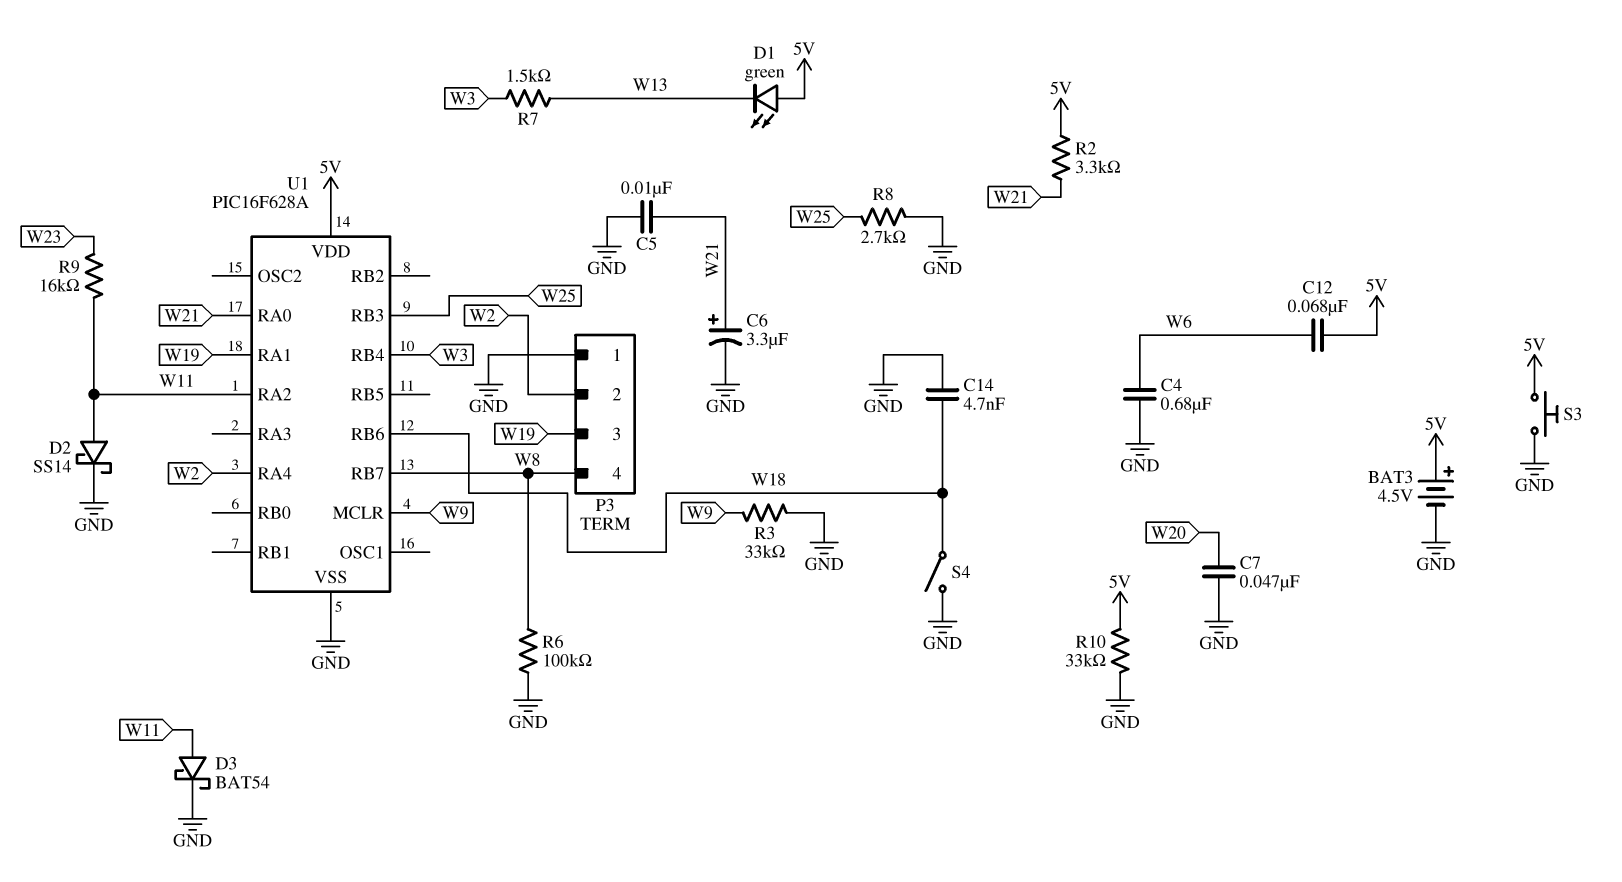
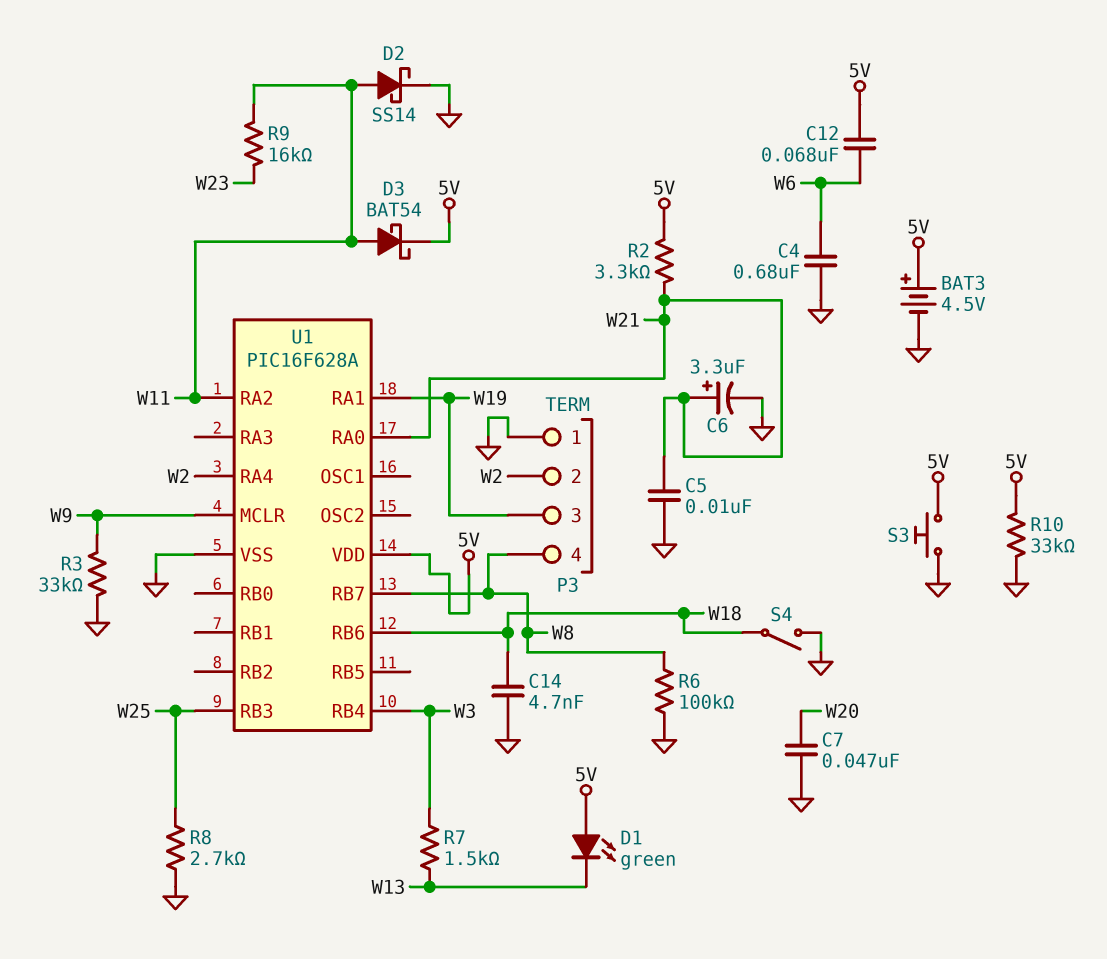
D3: schottky BAT54 (A W11, K GND) -> schottky BAT54 (A W11, K 5V)

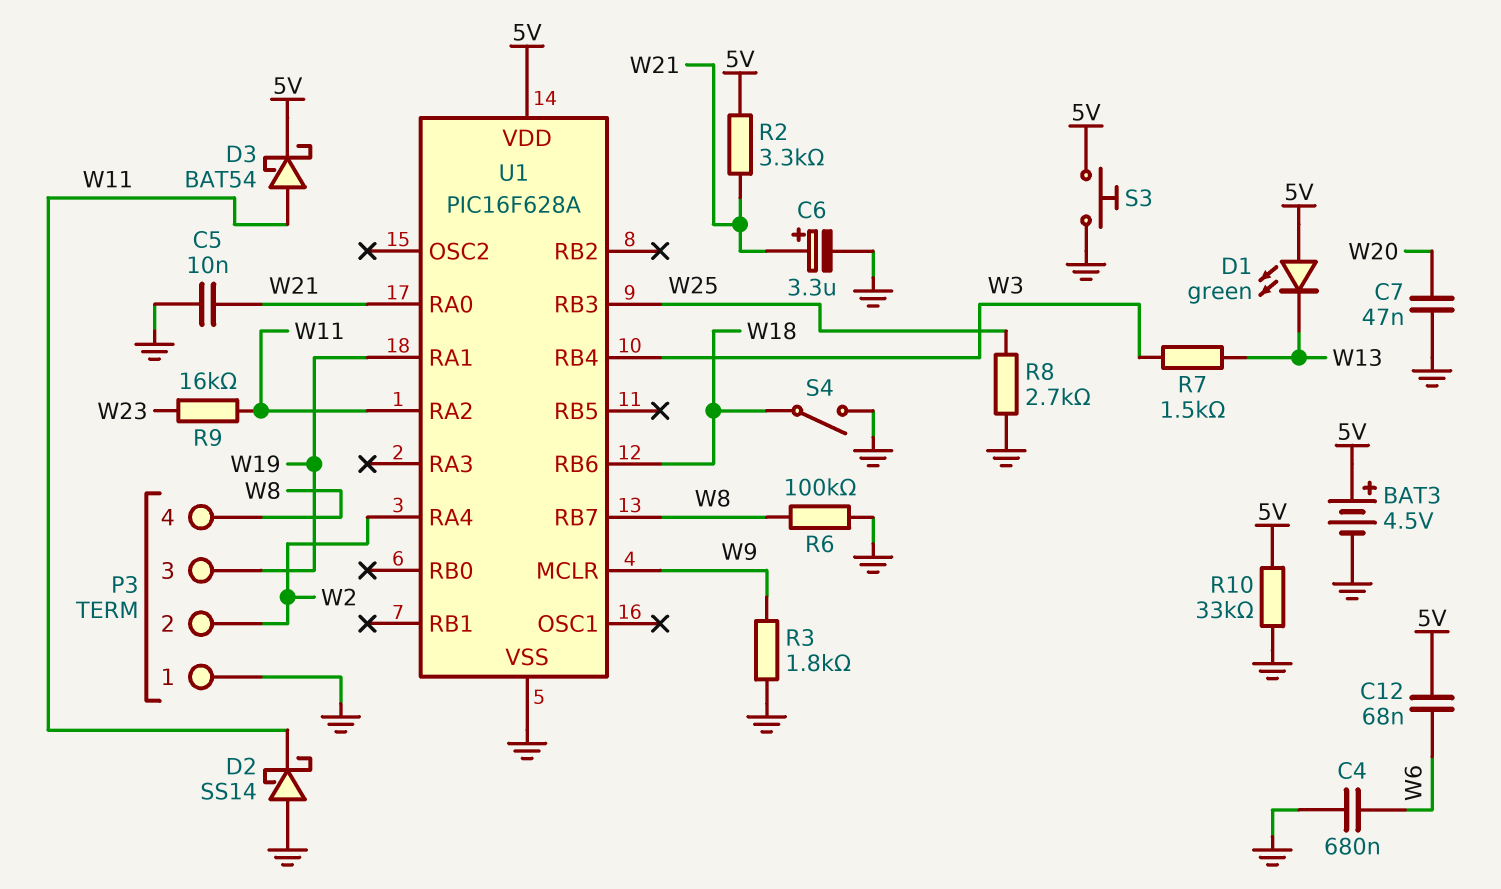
C14: 4.7nF (GND, W18) -> none
D2: schottky SS14 (A W11, K GND) -> schottky SS14 (A GND, K W11)
R3: 33k (GND, W9) -> 1.8k (GND, W9)

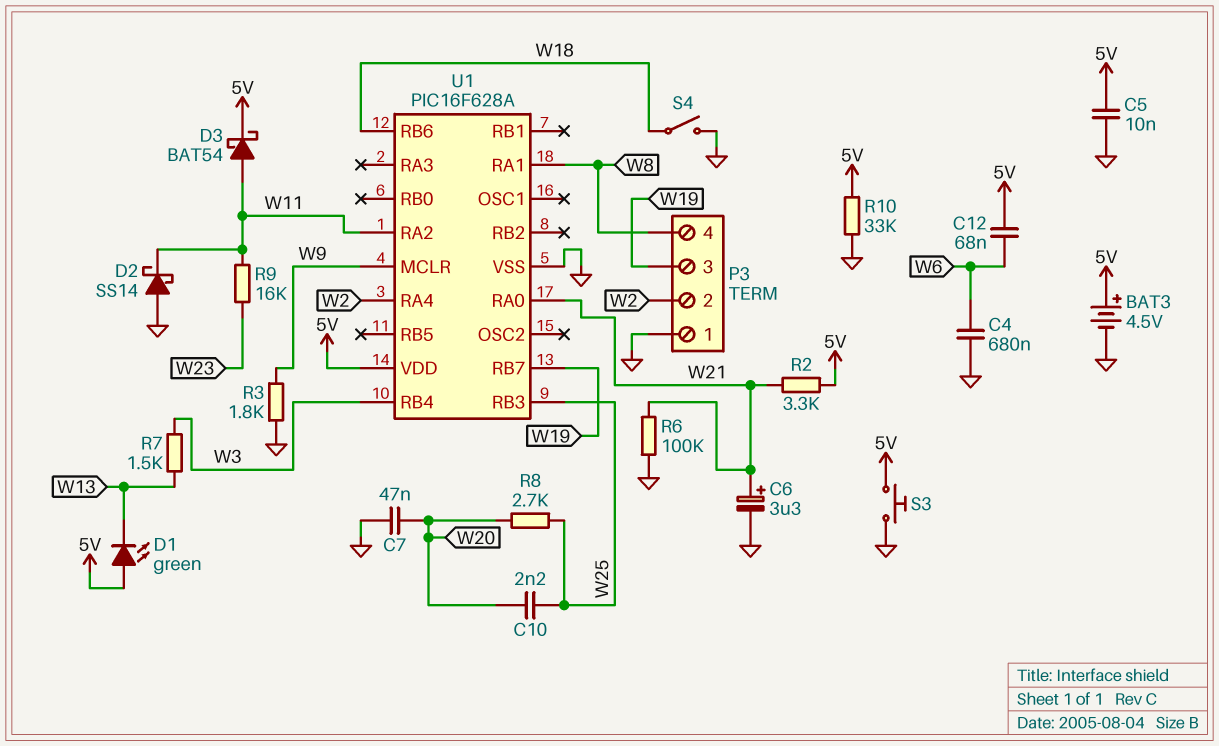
C5: 10nF (GND, W21) -> 10nF (5V, GND)
C10: none -> 2.2nF (W20, W25)
R6: 100k (GND, W8) -> 100k (GND, W21)
R8: 2.7k (GND, W25) -> 2.7k (W20, W25)
U1 pin RA1: W19 -> W8
U1 pin RB7: W8 -> W19

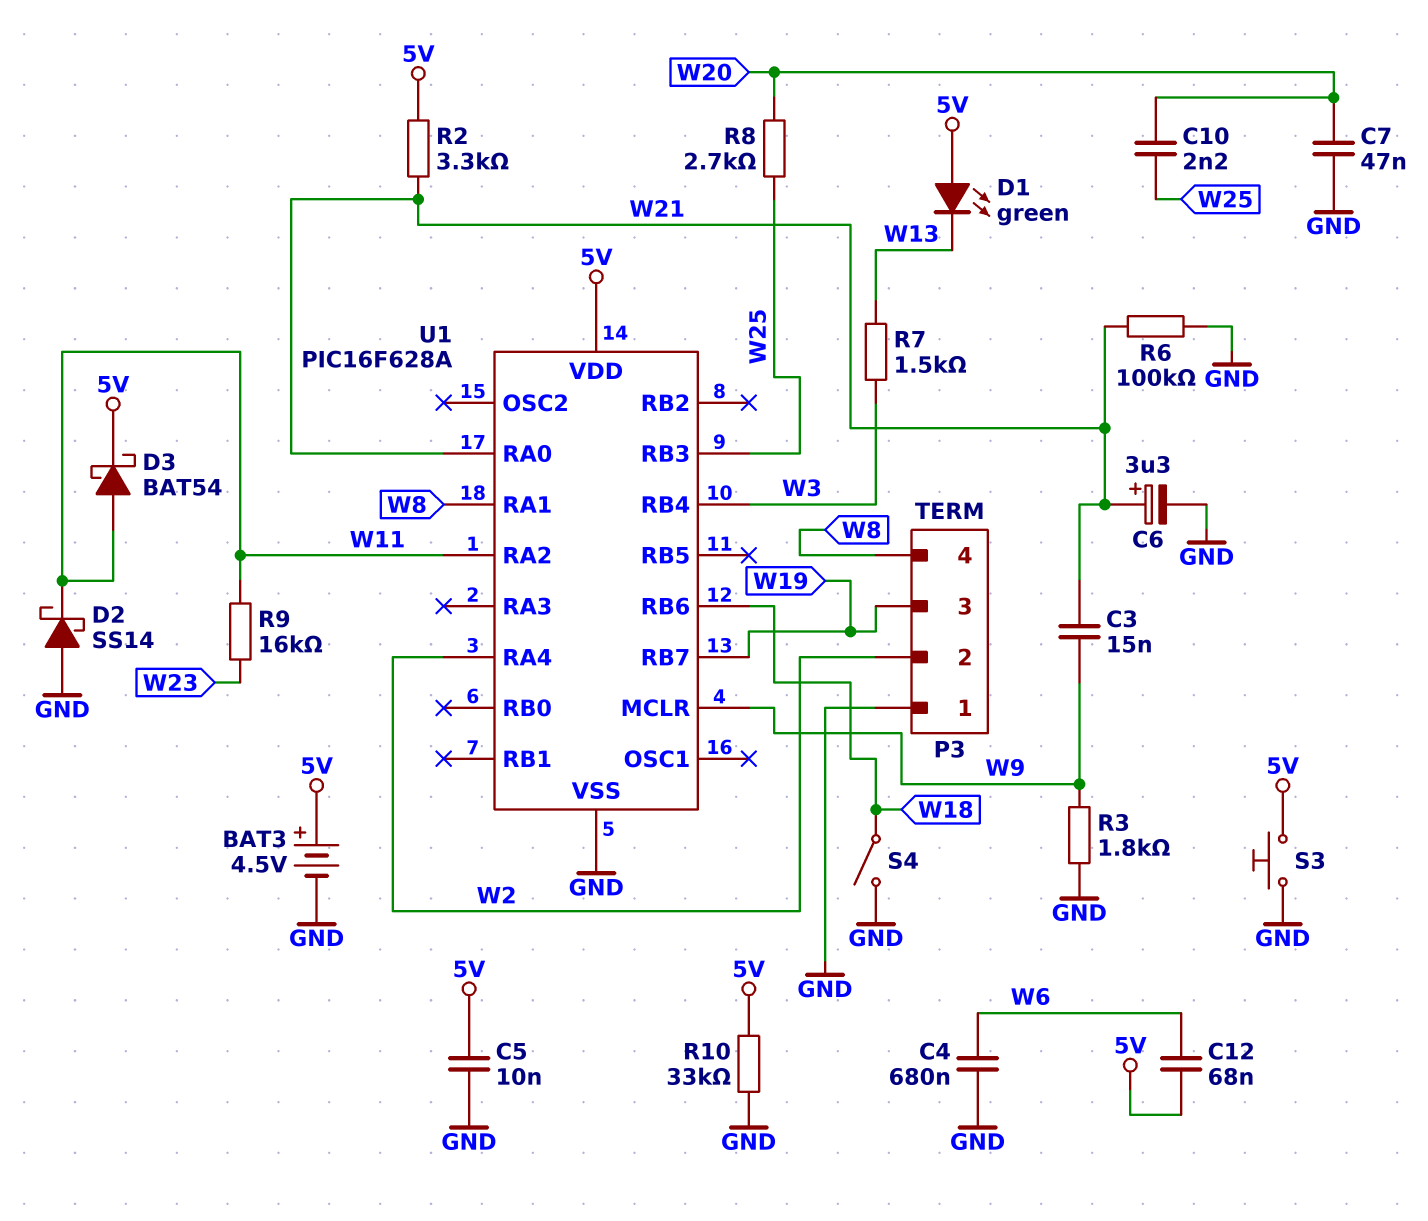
C3: none -> 15nF (W9, W21)

